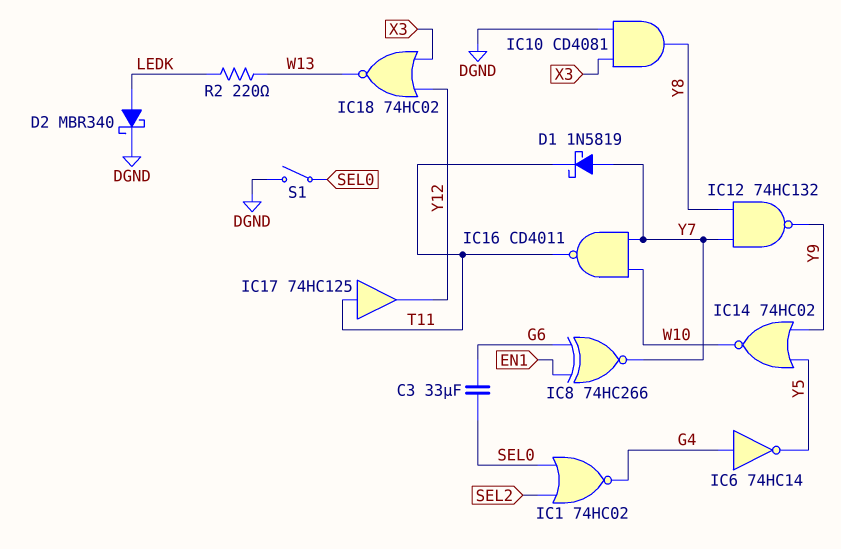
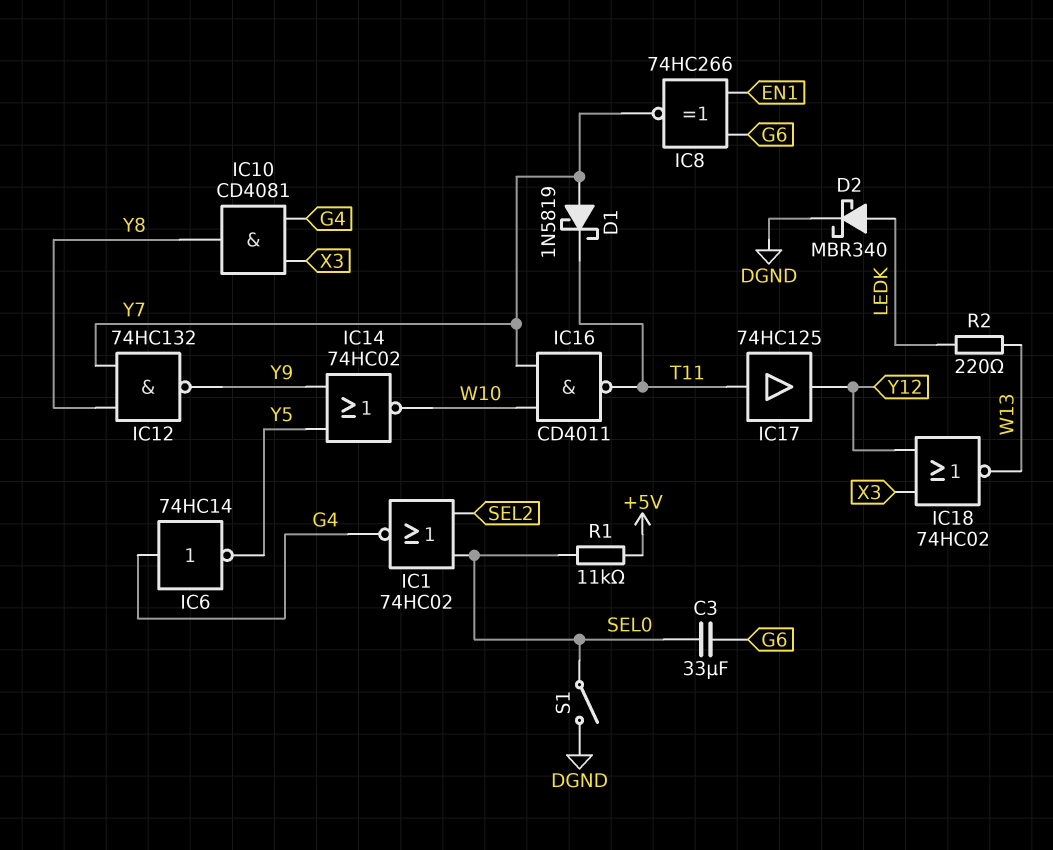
IC10: AND CD4081 (in DGND, in X3, out Y8) -> AND CD4081 (in G4, in X3, out Y8)
R1: none -> 11k (+5V, SEL0)

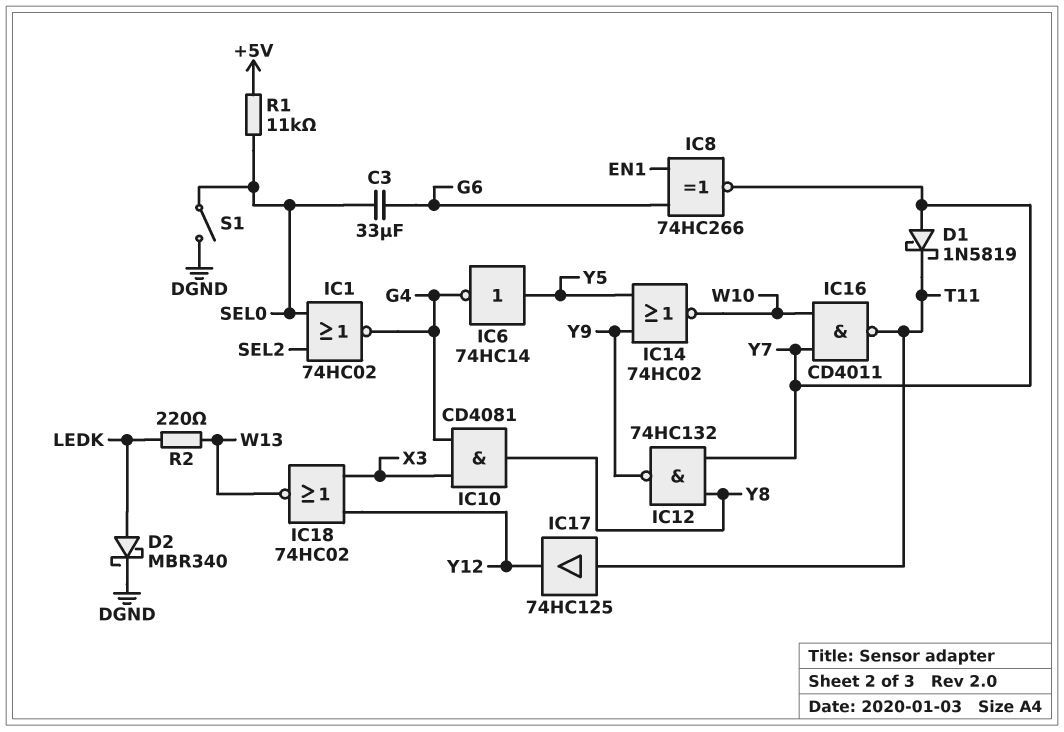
IC6: NOT 74HC14 (in G4, out Y5) -> NOT 74HC14 (in Y5, out G4)

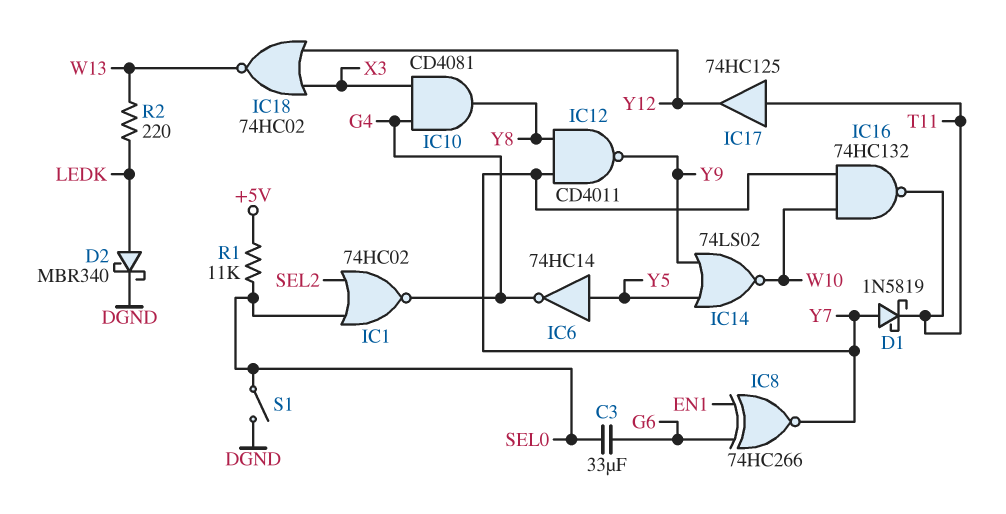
IC12: NAND 74HC132 (in Y7, in Y8, out Y9) -> NAND CD4011 (in Y7, in Y8, out Y9)
IC14: NOR 74HC02 (in Y5, in Y9, out W10) -> NOR 74LS02 (in Y5, in Y9, out W10)
IC16: NAND CD4011 (in W10, in Y7, out T11) -> NAND 74HC132 (in W10, in Y7, out T11)

